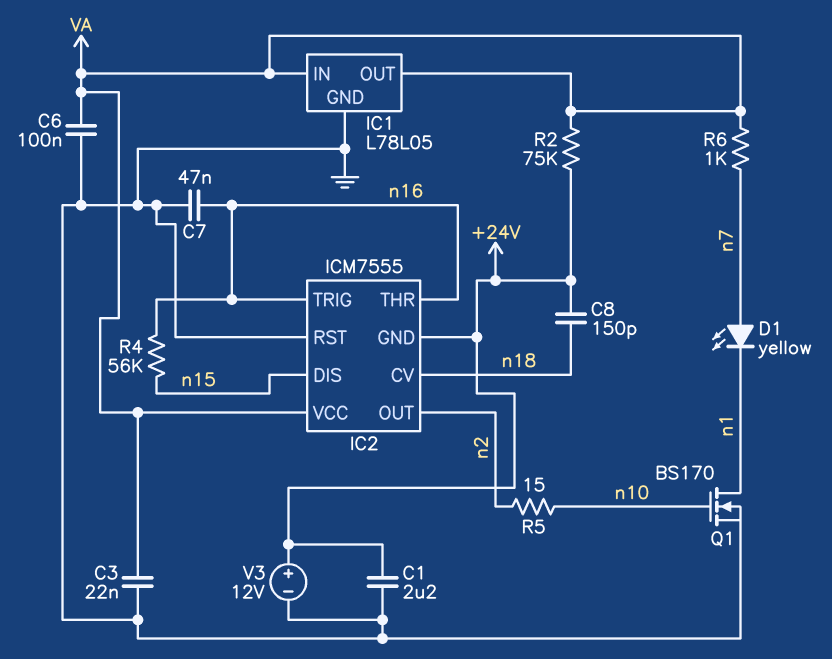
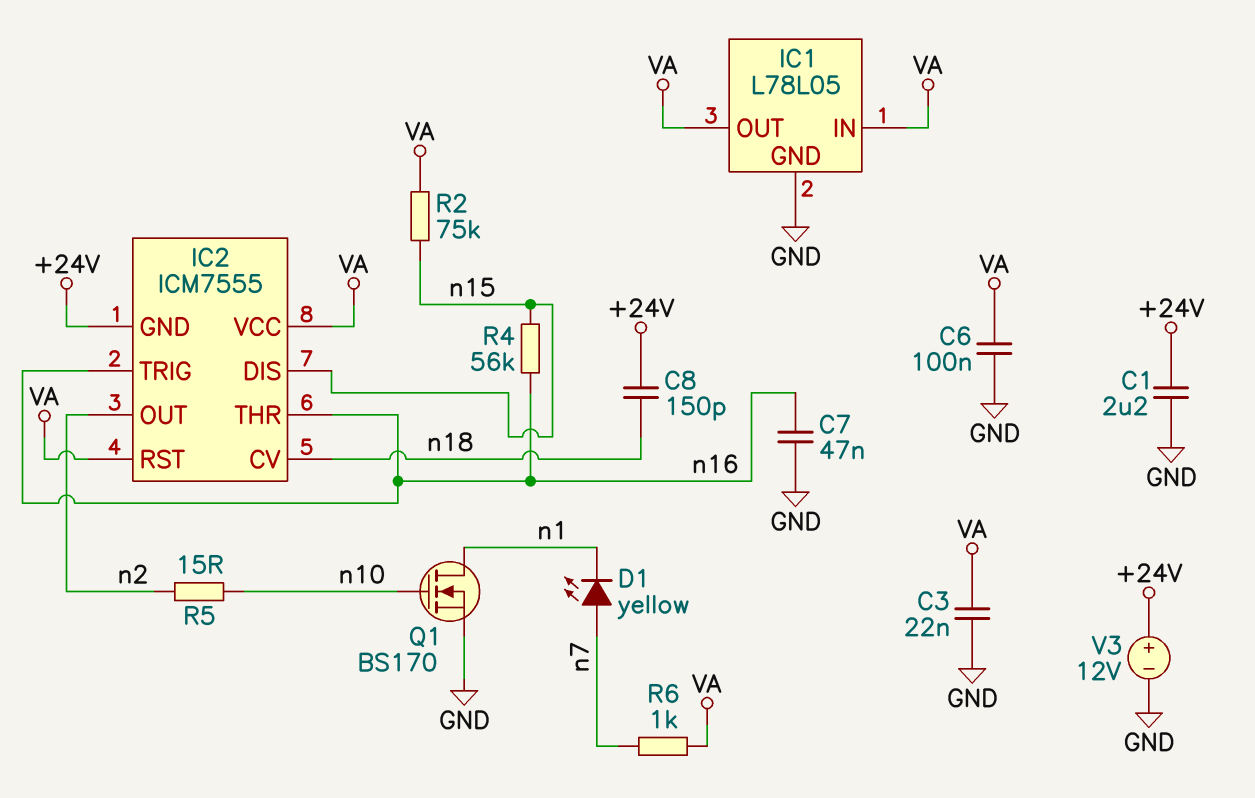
IC2 pin RST: GND -> VA
R2: 75k (+24V, VA) -> 75k (VA, n15)

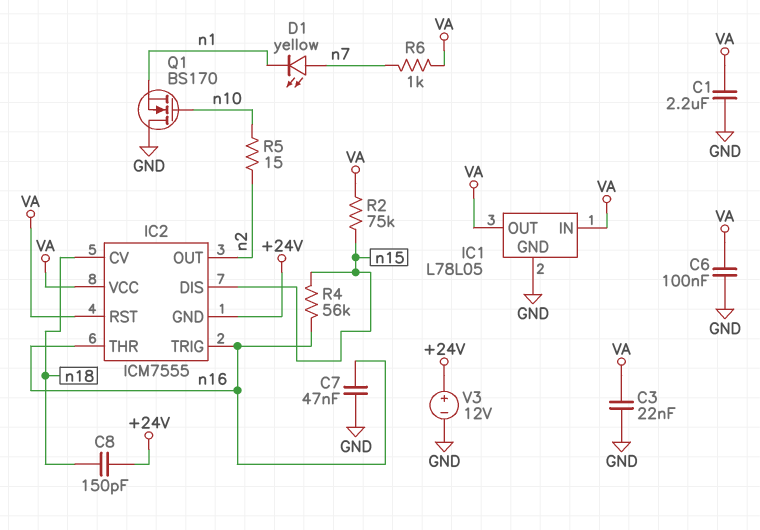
C1: 2.2uF (+24V, GND) -> 2.2uF (GND, VA)
Q1: NMOS BS170 (G n10, D n1, S GND) -> NMOS BS170 (G n10, D GND, S n1)

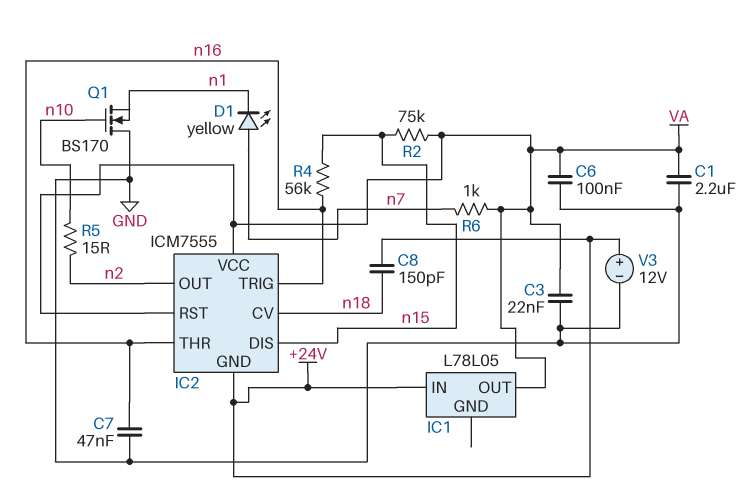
IC1 pin GND: GND -> none
IC1 pin IN: VA -> +24V

